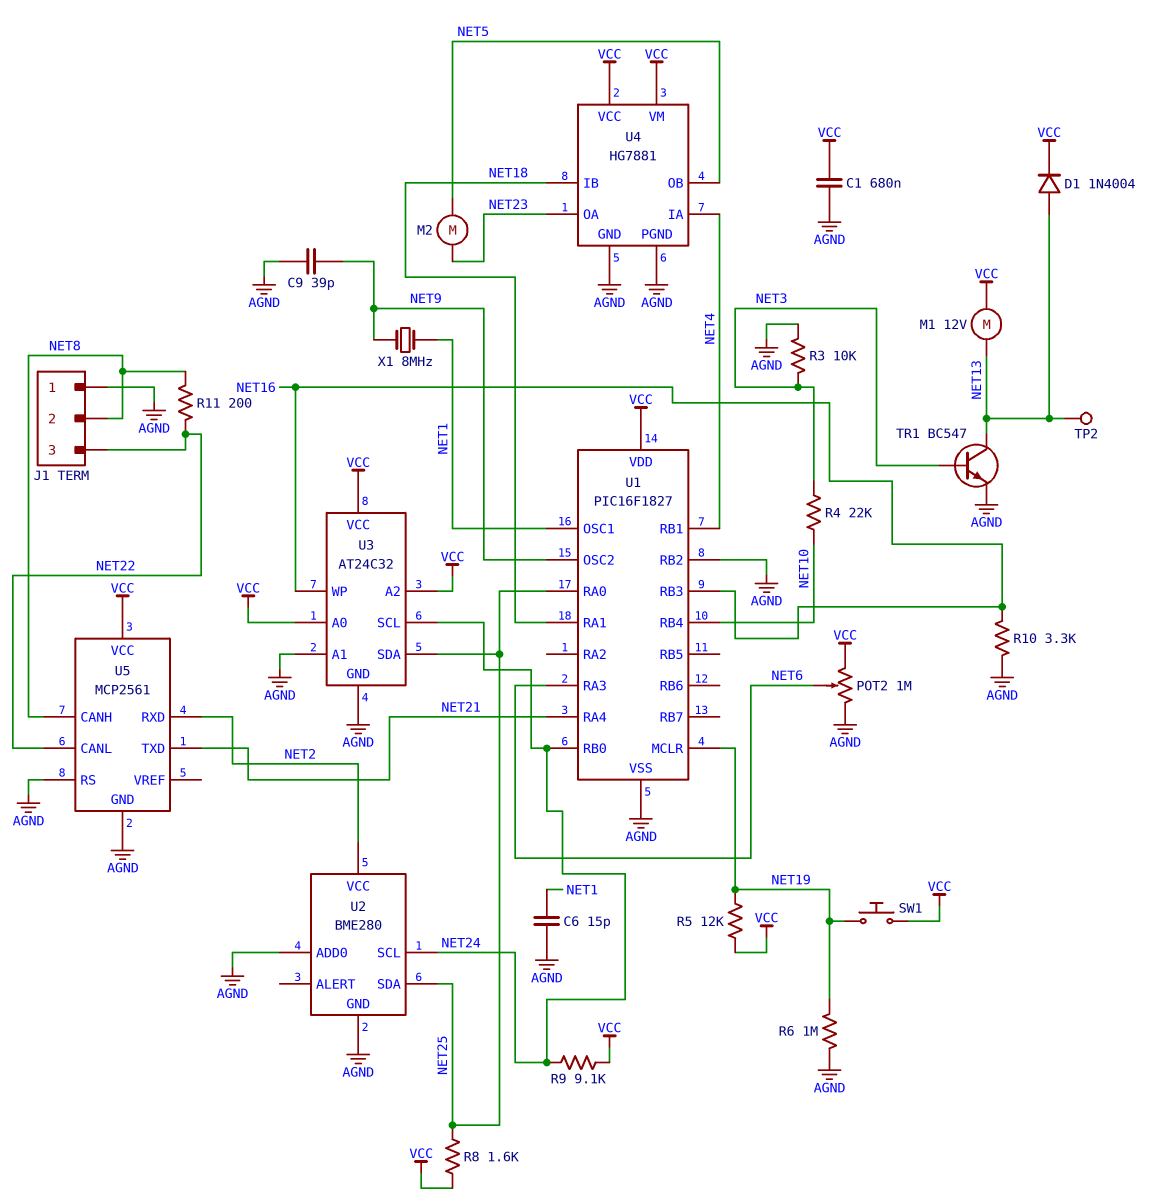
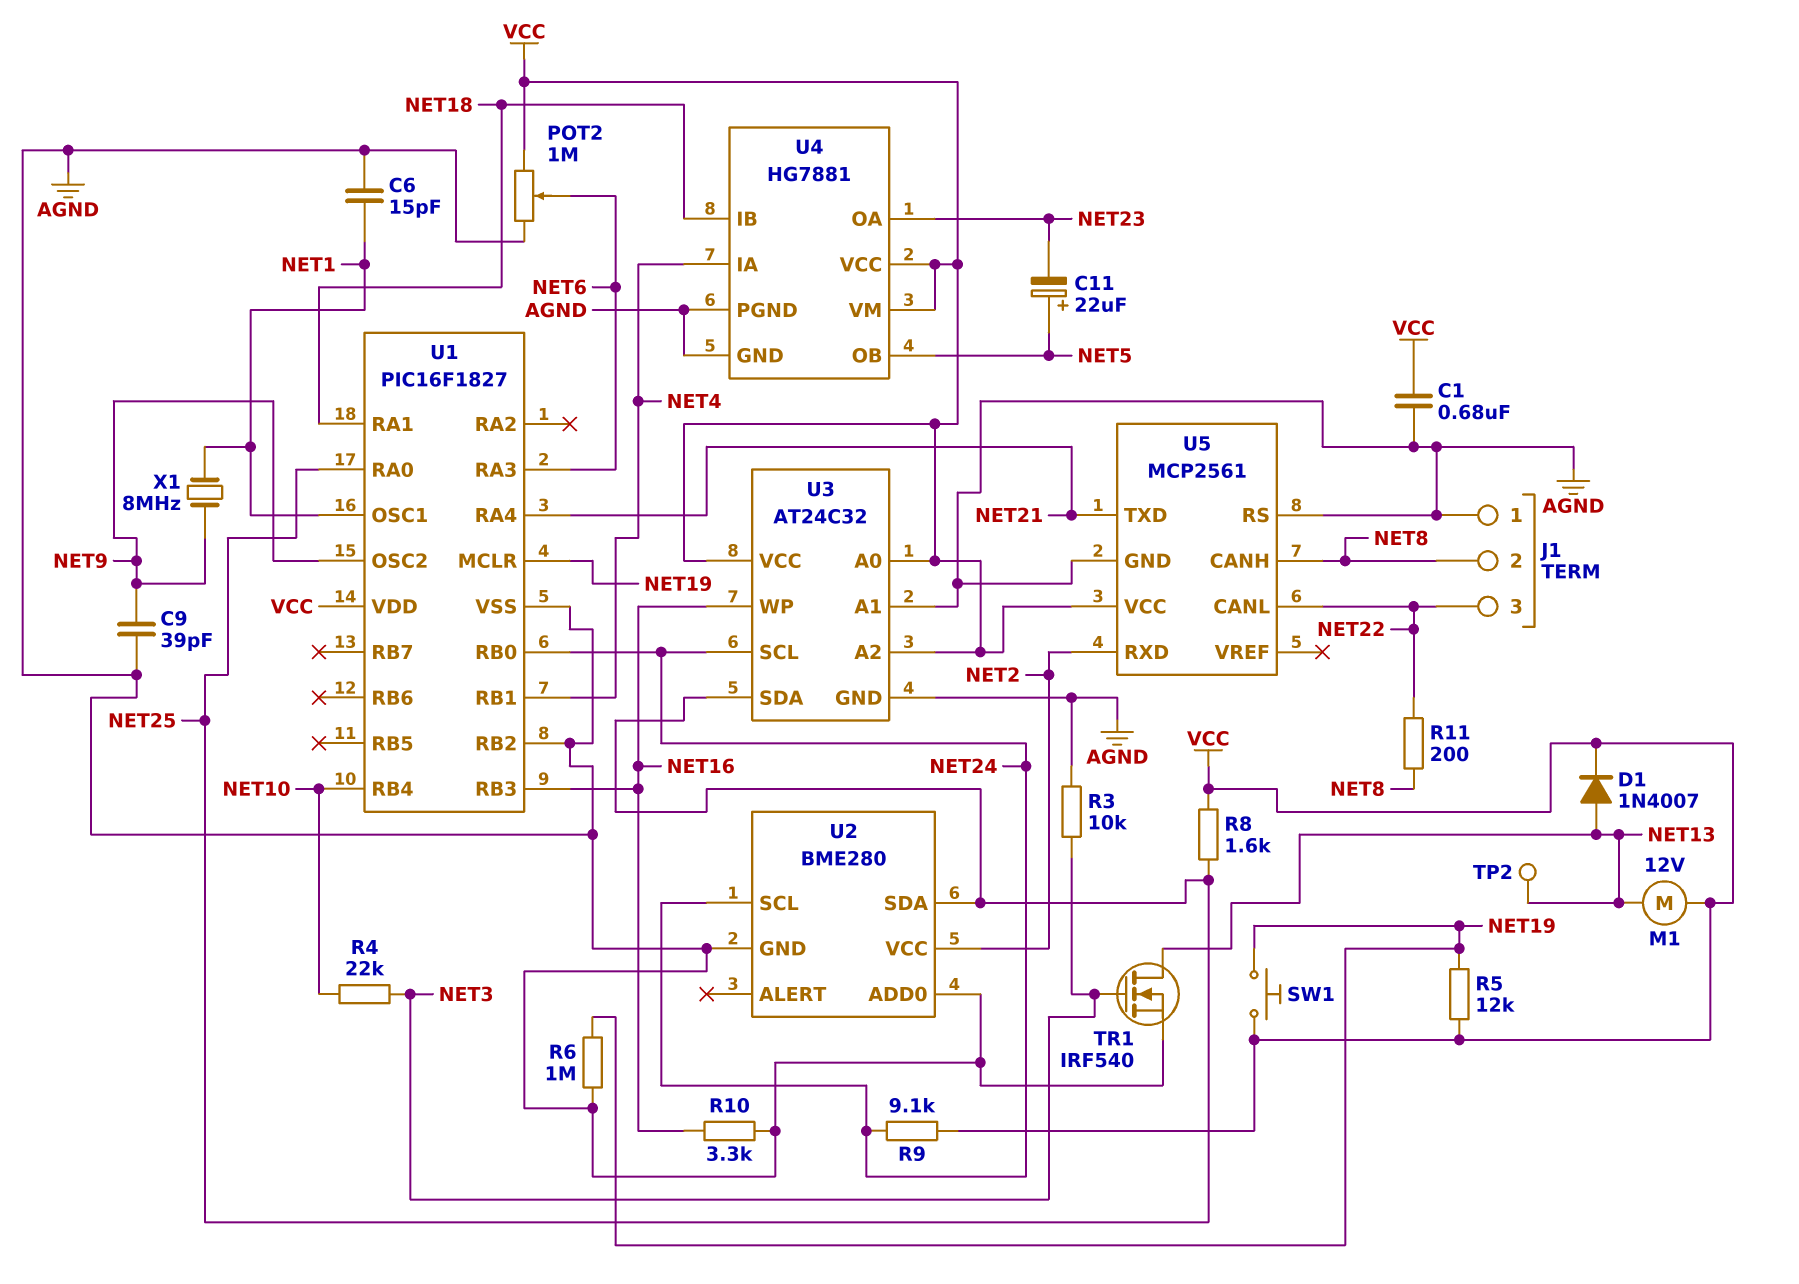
C11: none -> 22uF (plus NET5, minus NET23)
D1: diode 1N4004 (A NET13, K VCC) -> diode 1N4007 (A NET13, K VCC)
M2: motor (NET5, NET23) -> none
TR1: NPN BC547 (B NET3, C NET13, E AGND) -> NMOS IRF540 (G NET3, D NET13, S AGND)

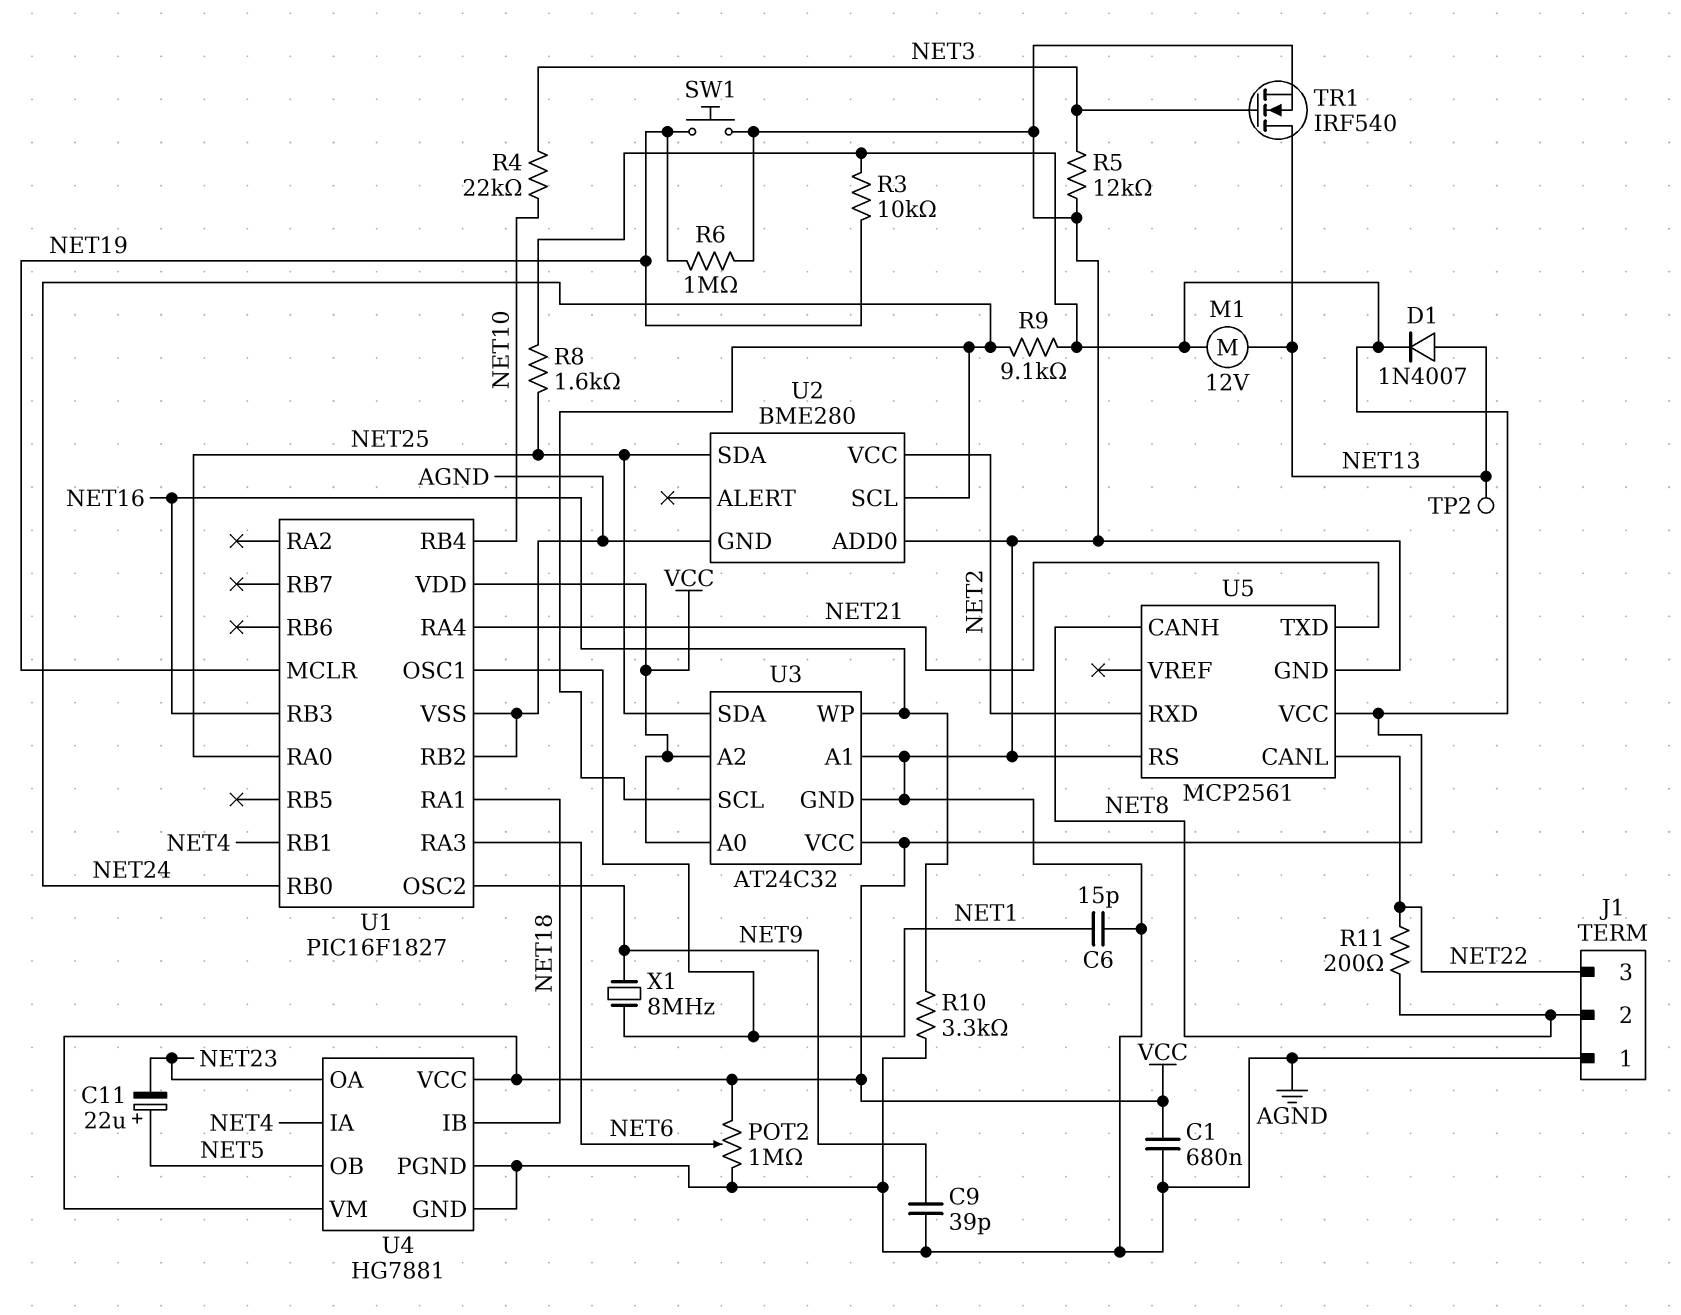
R3: 10k (AGND, NET3) -> 10k (NET19, VCC)
R5: 12k (NET19, VCC) -> 12k (AGND, NET3)
SW1: button (NET19, VCC) -> button (AGND, NET19)

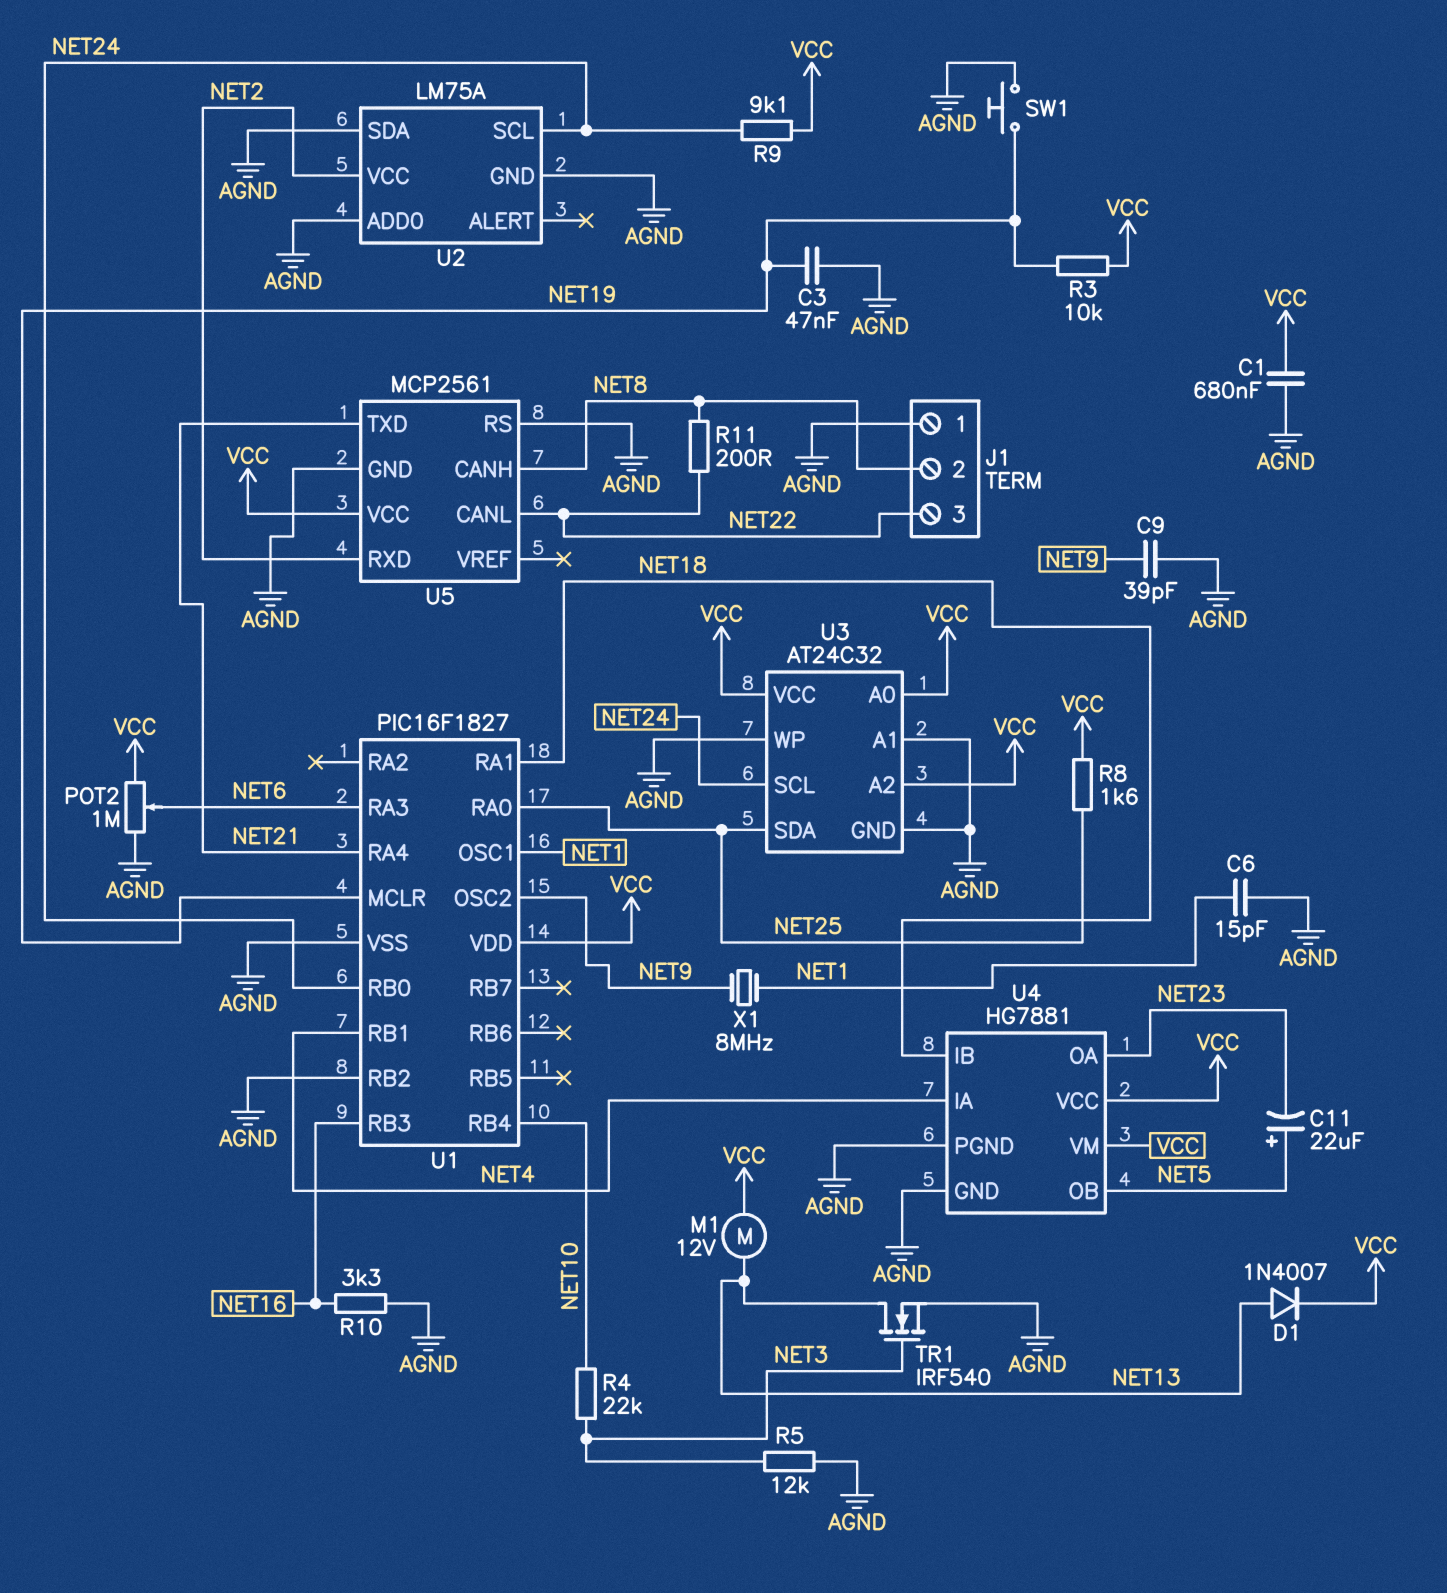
C3: none -> 47nF (AGND, NET19)
R6: 1M (AGND, NET19) -> none
TP2: test point (NET13) -> none
U2: BME280 -> LM75A
U2 pin SDA: NET25 -> AGND
U3 pin WP: NET16 -> AGND

